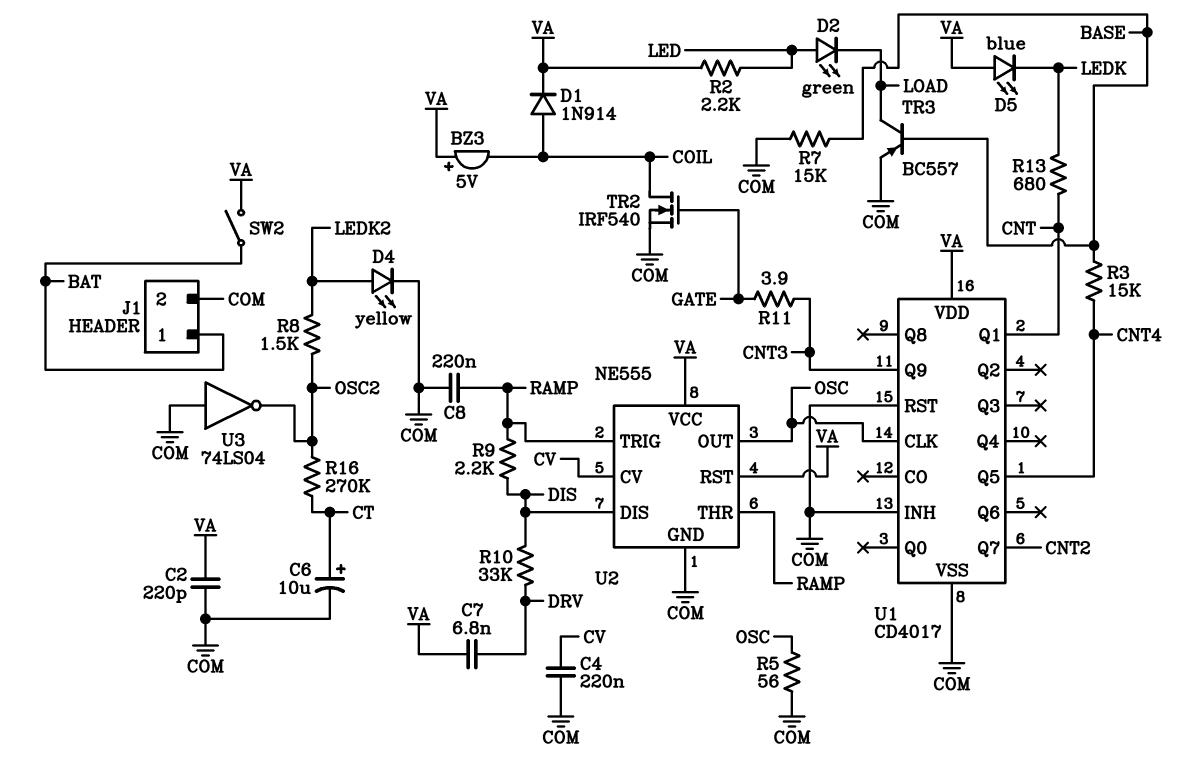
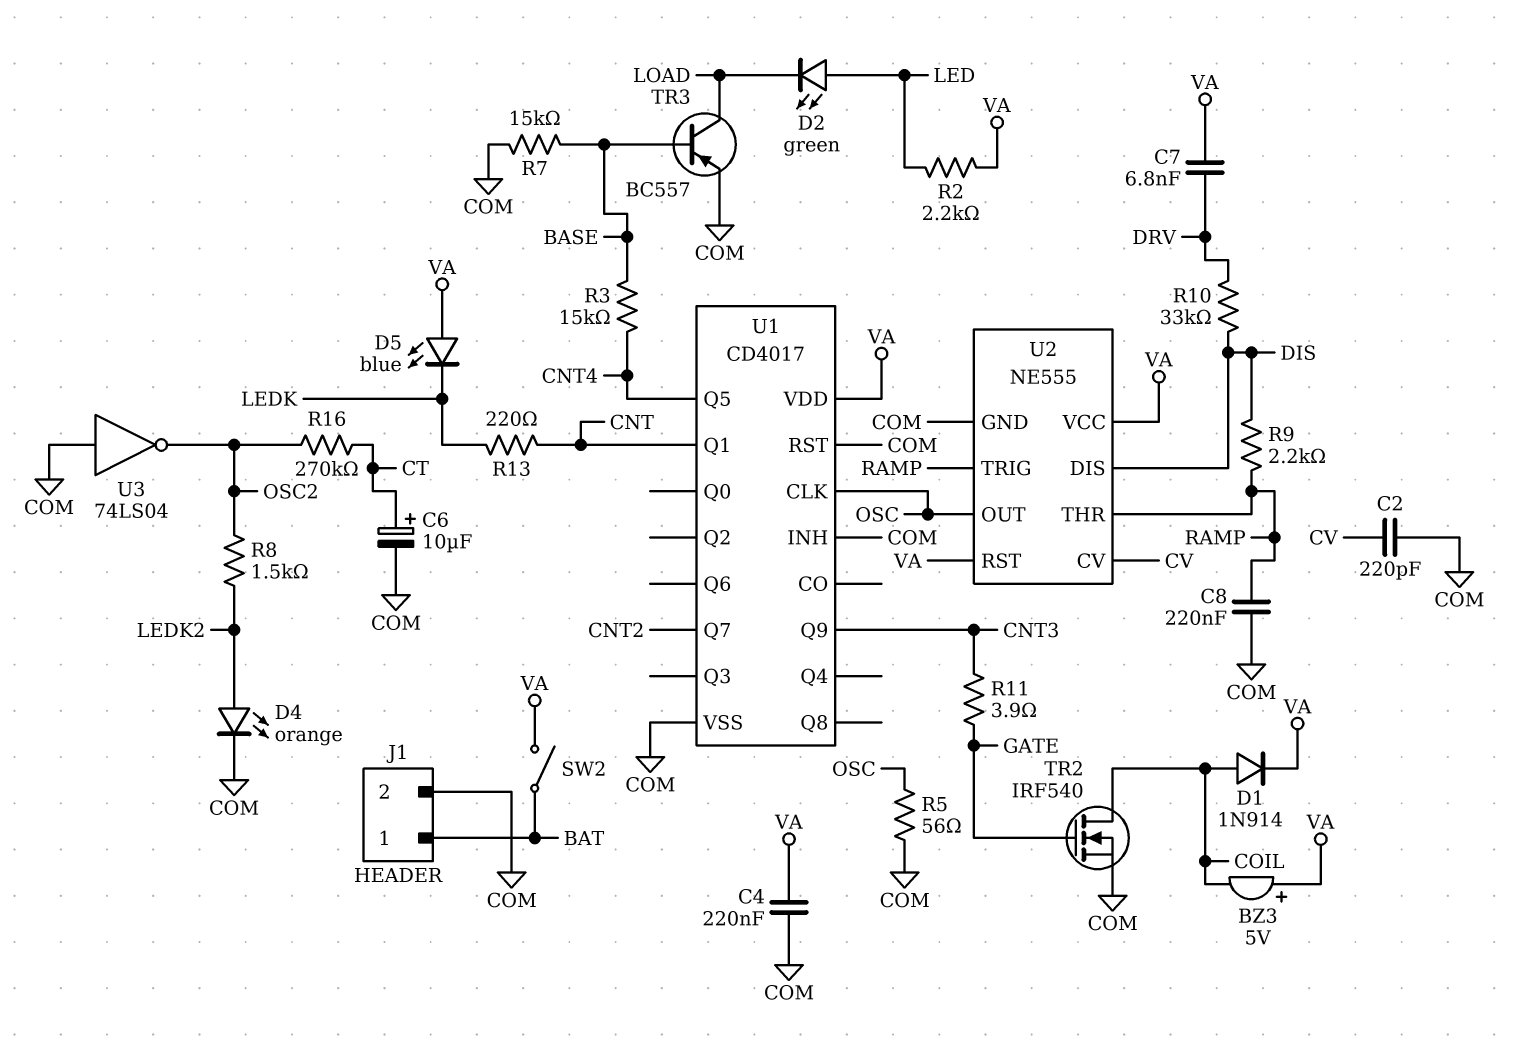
C2: 220pF (COM, VA) -> 220pF (COM, CV)
C4: 220nF (COM, CV) -> 220nF (COM, VA)
D4: LED yellow (A LEDK2, K COM) -> LED orange (A LEDK2, K COM)
R13: 680 (CNT, LEDK) -> 220 (CNT, LEDK)

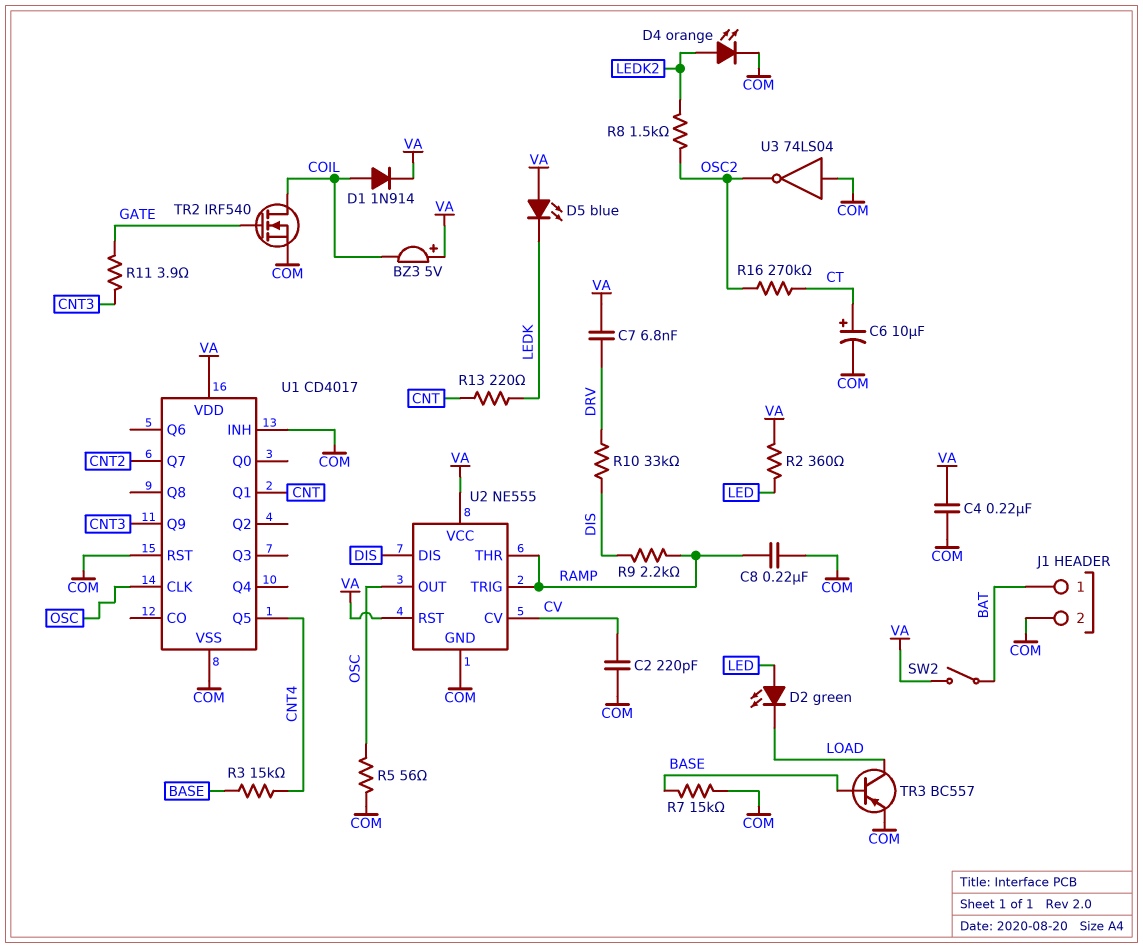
R2: 2.2k (LED, VA) -> 360 (LED, VA)

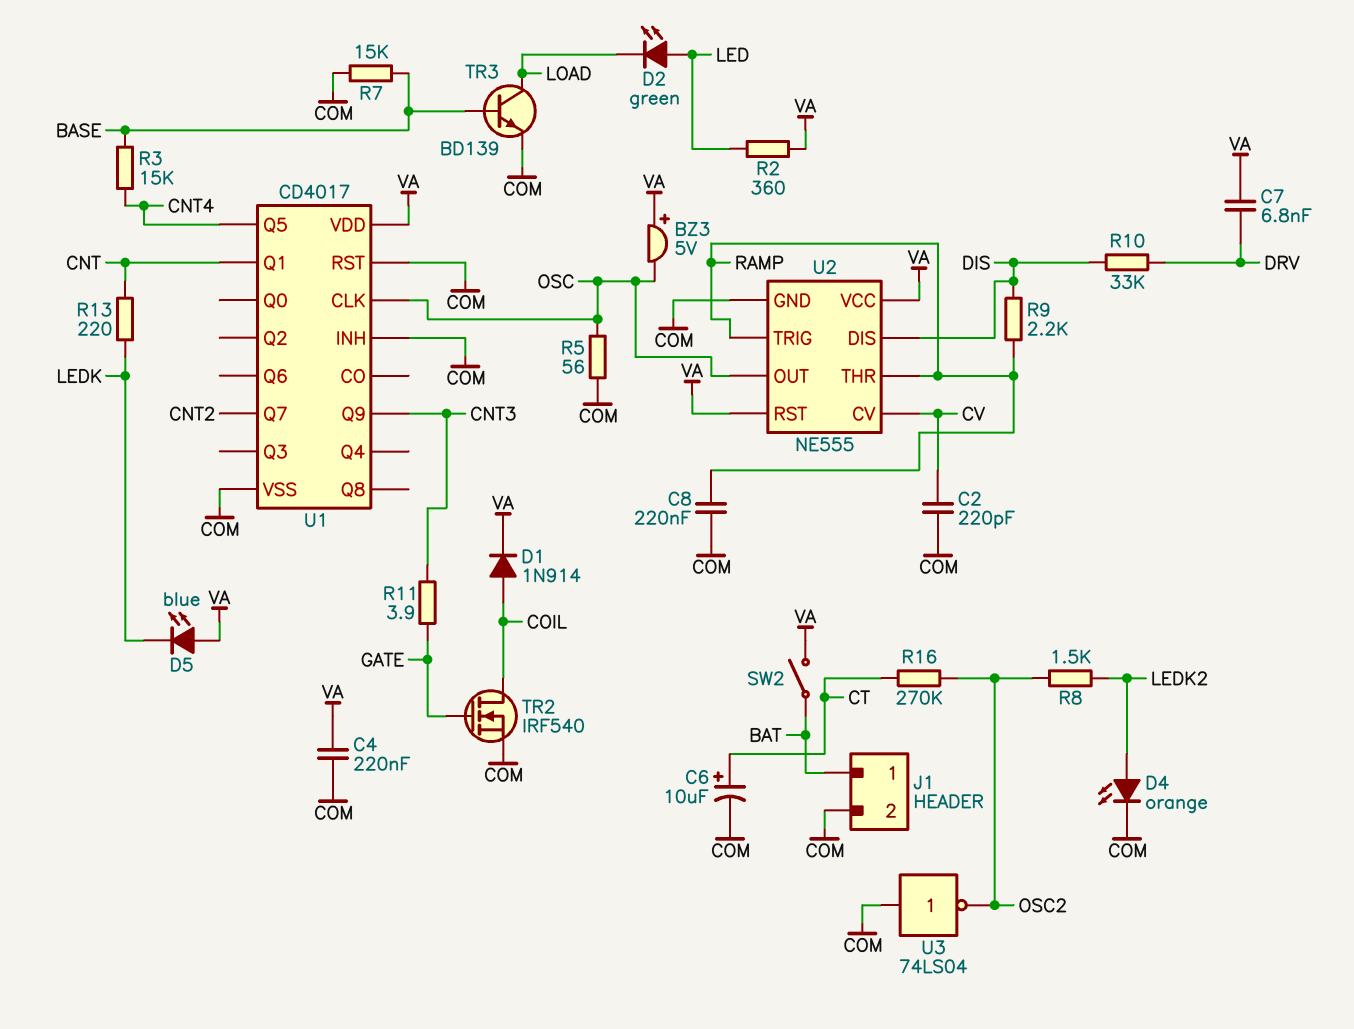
BZ3: buzzer 5V (plus VA, minus COIL) -> buzzer 5V (plus VA, minus OSC)
TR3: PNP BC557 (B BASE, C LOAD, E COM) -> NPN BD139 (B BASE, C LOAD, E COM)

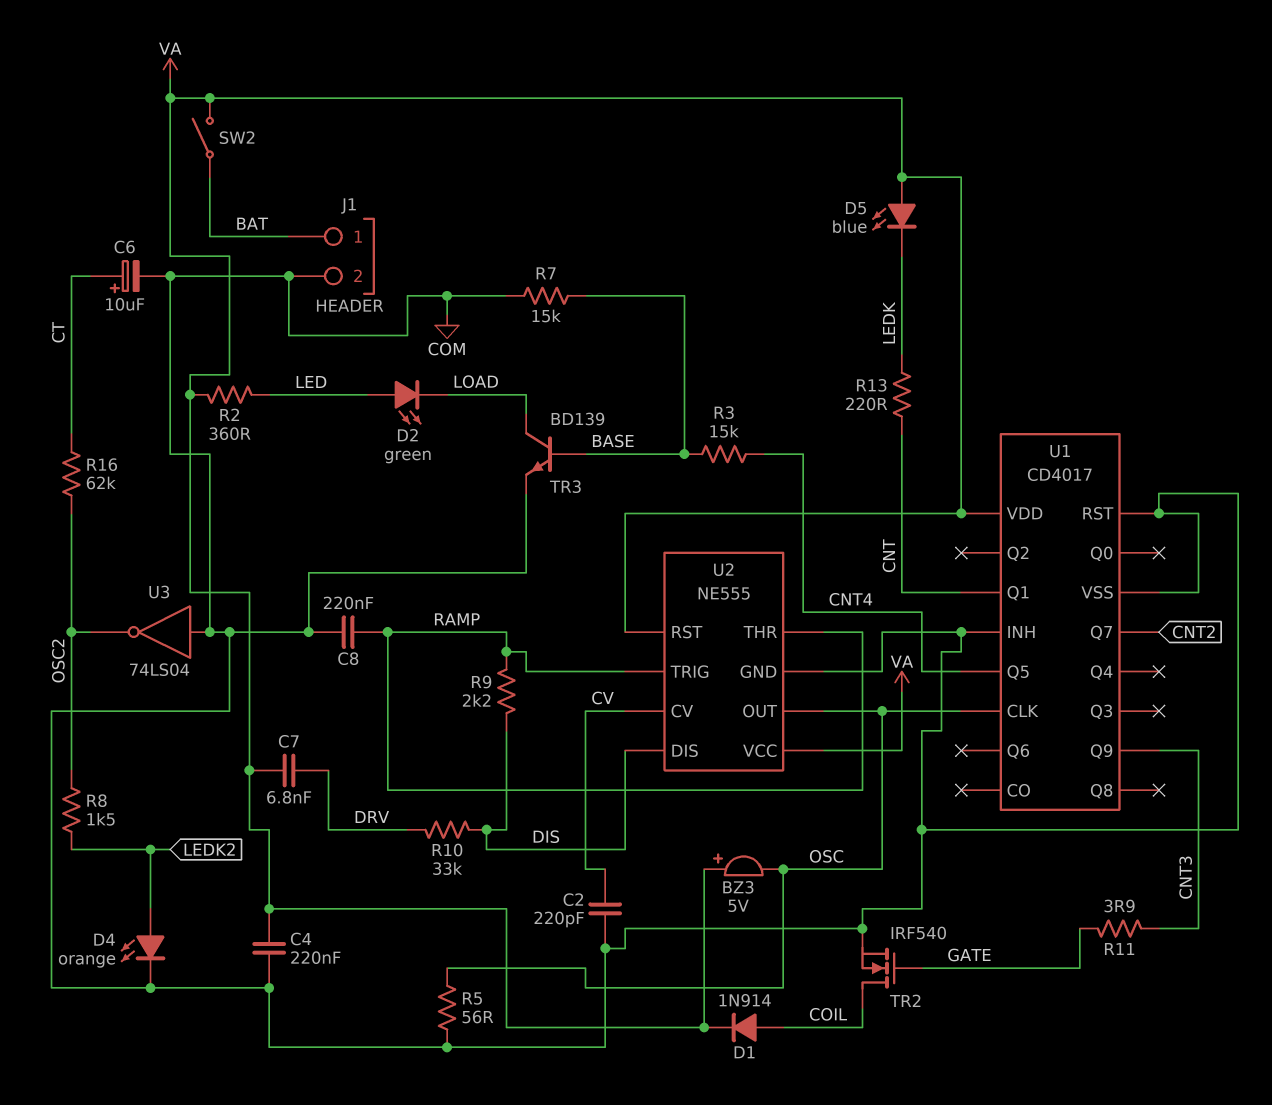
R16: 270k (CT, OSC2) -> 62k (CT, OSC2)

